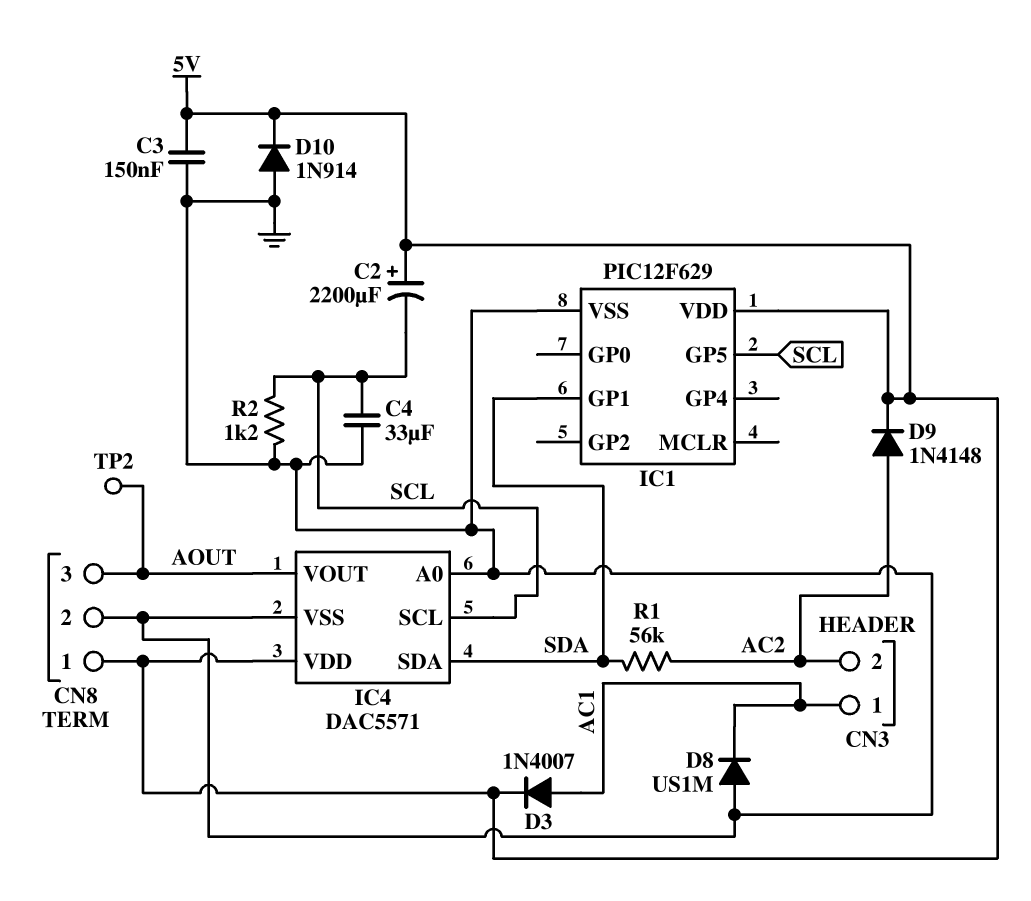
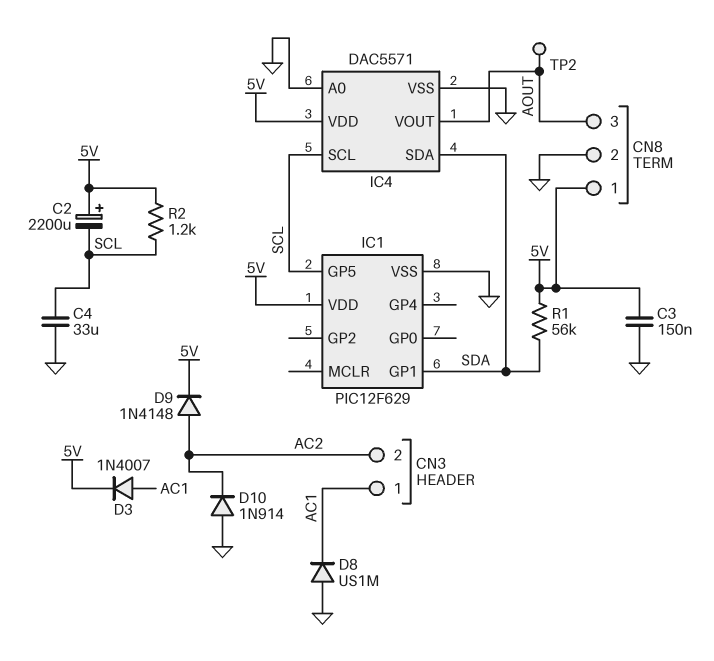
D10: diode 1N914 (A GND, K 5V) -> diode 1N914 (A GND, K AC2)
R1: 56k (AC2, SDA) -> 56k (5V, SDA)
R2: 1.2k (GND, SCL) -> 1.2k (5V, SCL)

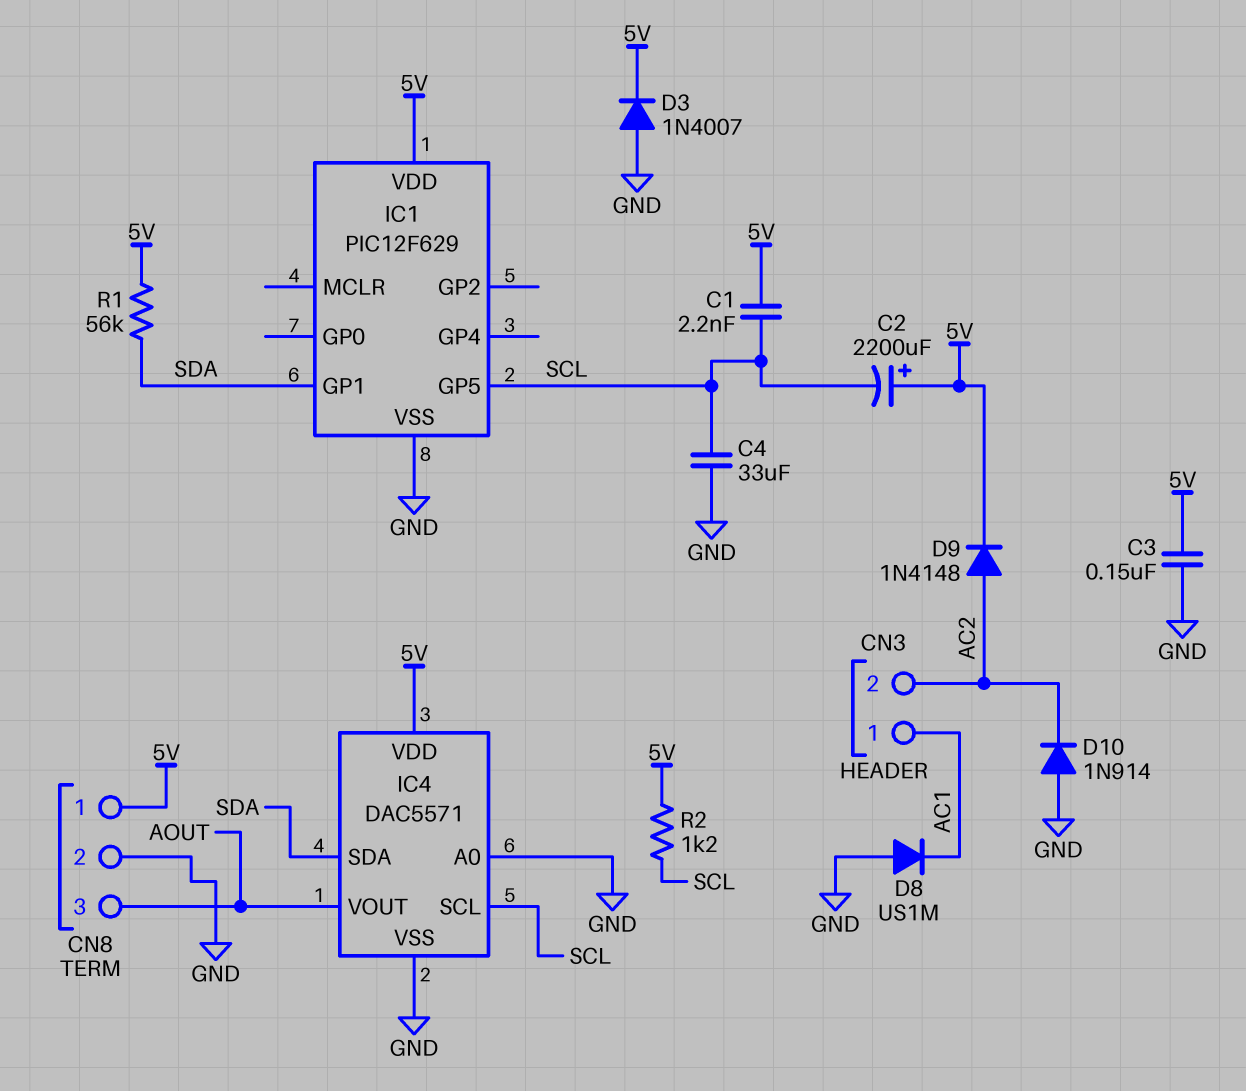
C1: none -> 2.2nF (5V, SCL)
D3: diode 1N4007 (A AC1, K 5V) -> diode 1N4007 (A GND, K 5V)
TP2: test point (AOUT) -> none

